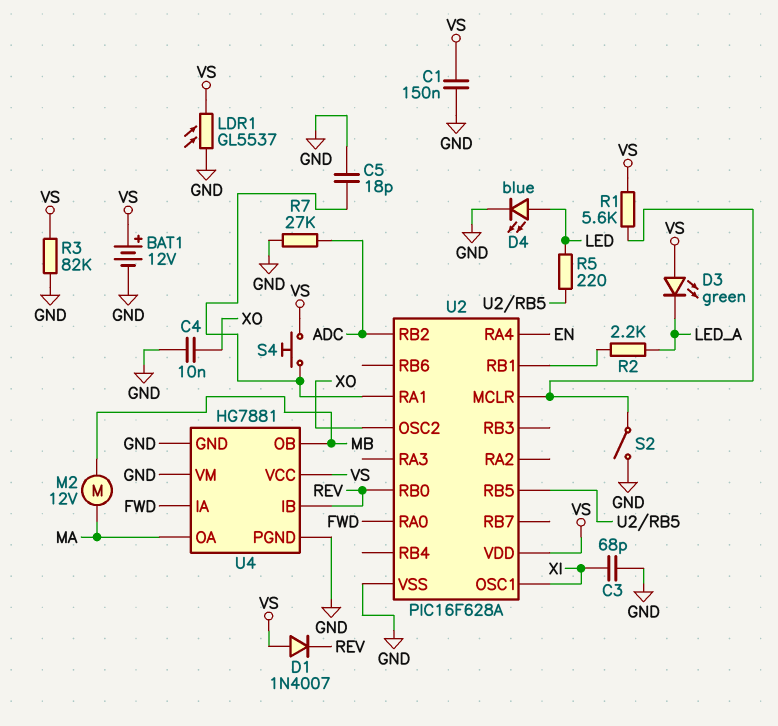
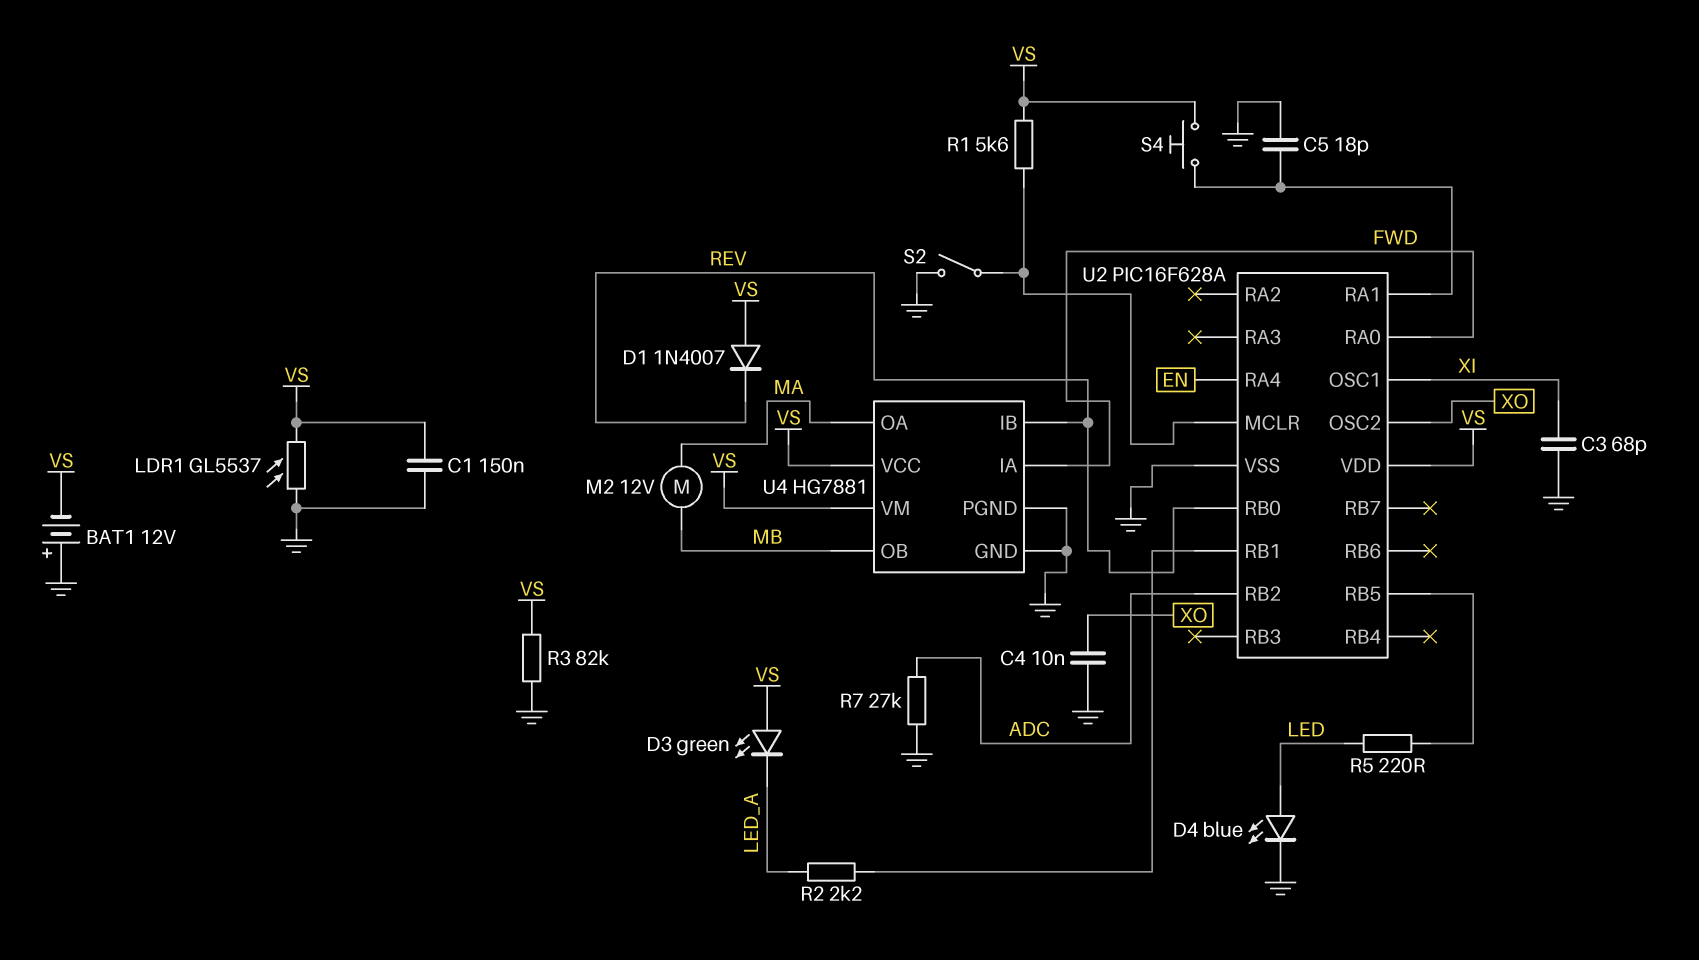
BAT1: 12V (plus VS, minus GND) -> 12V (plus GND, minus VS)
U4 pin VM: GND -> VS

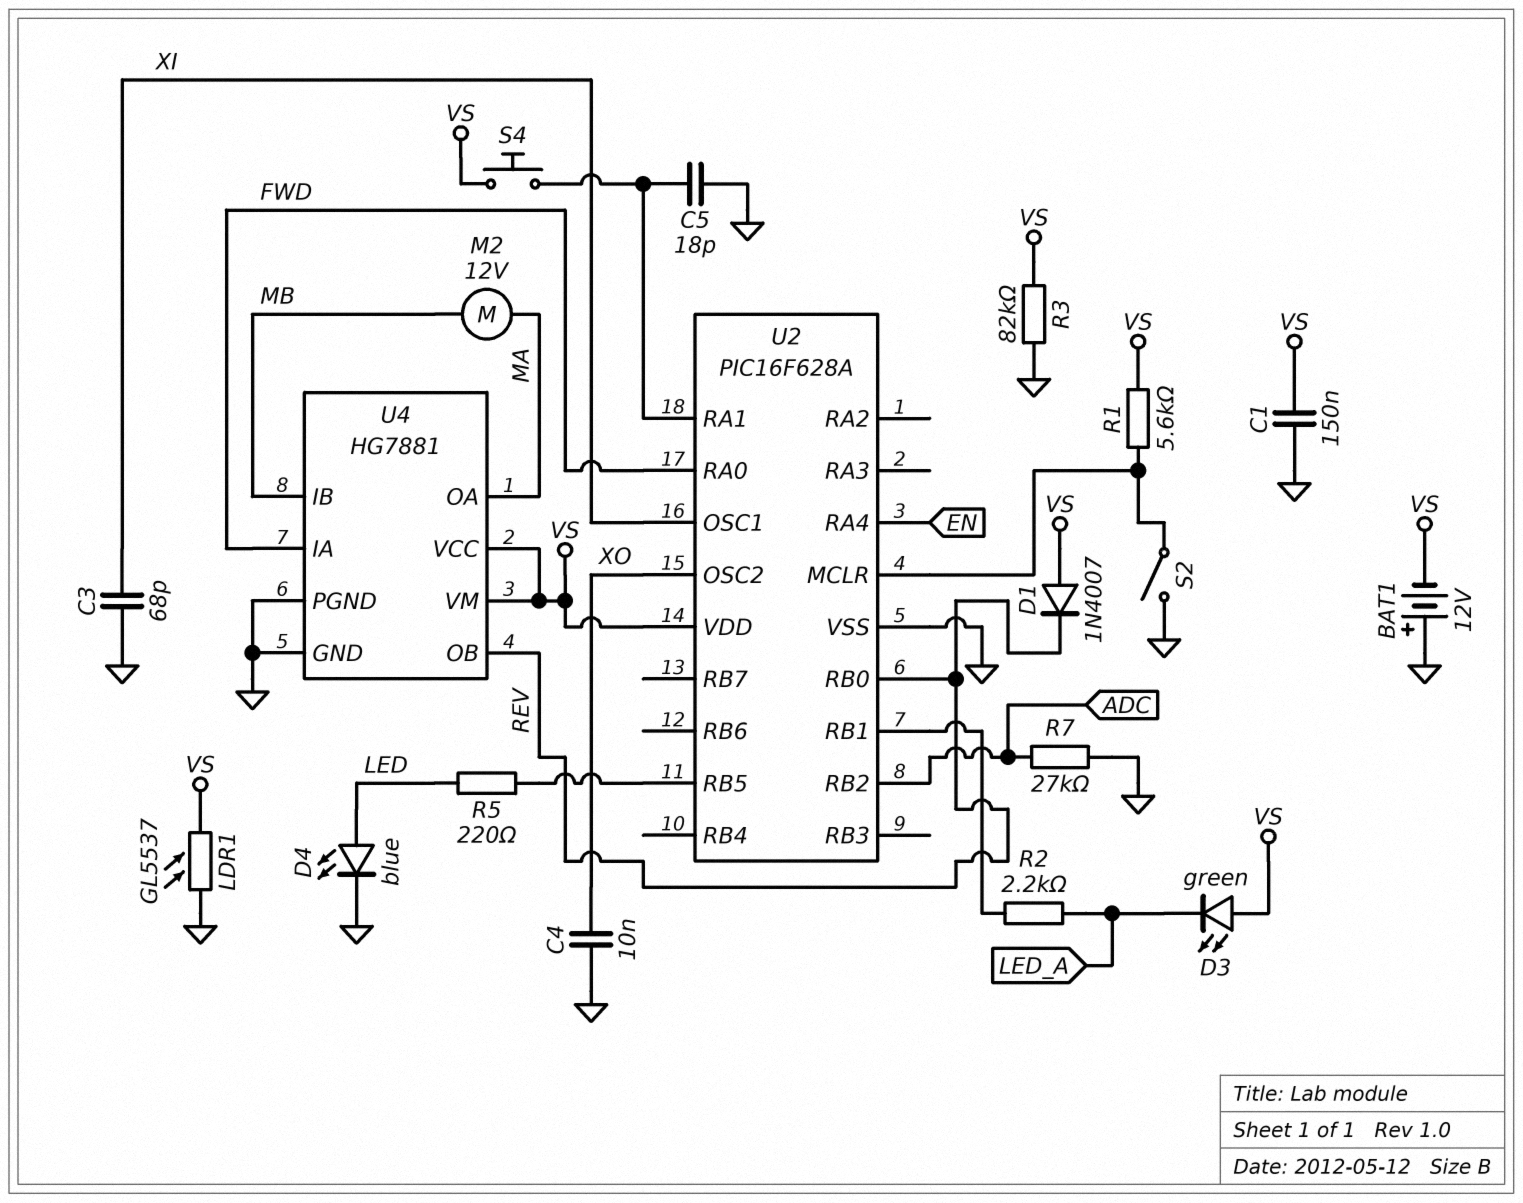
U4 pin IB: REV -> MB
U4 pin OB: MB -> REV

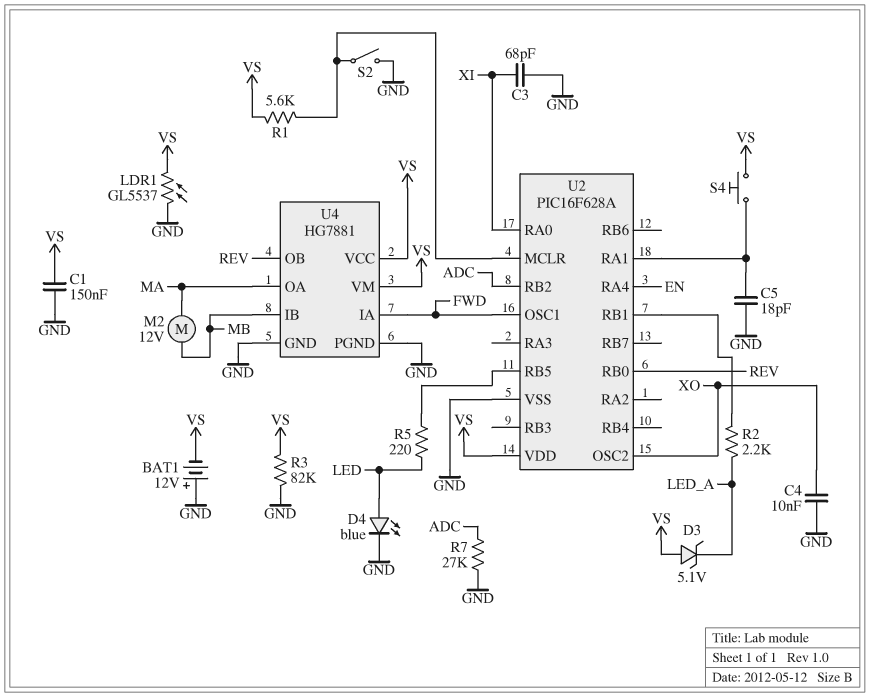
D1: diode 1N4007 (A VS, K REV) -> none
D3: LED green (A VS, K LED_A) -> zener 5.1V (A VS, K LED_A)
U2 pin OSC1: XI -> FWD
U2 pin RA0: FWD -> XI

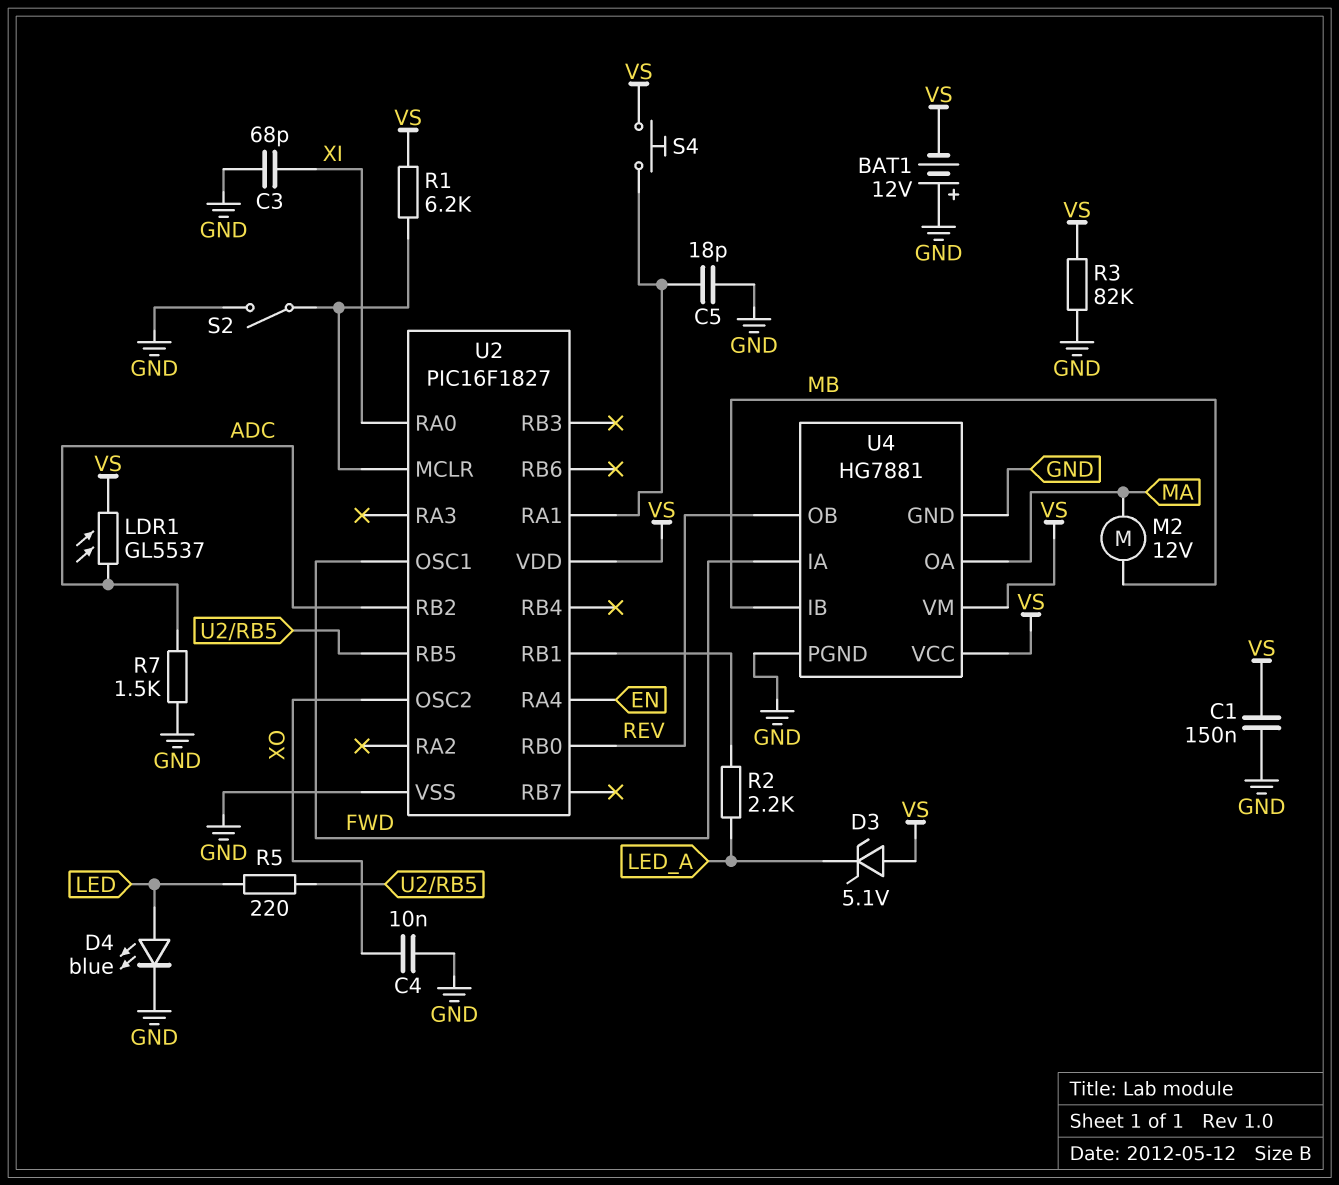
LDR1: GL5537 (GND, VS) -> GL5537 (ADC, VS)
R1: 5.6k (U2/MCLR, VS) -> 6.2k (U2/MCLR, VS)
R7: 27k (ADC, GND) -> 1.5k (ADC, GND)
U2: PIC16F628A -> PIC16F1827

